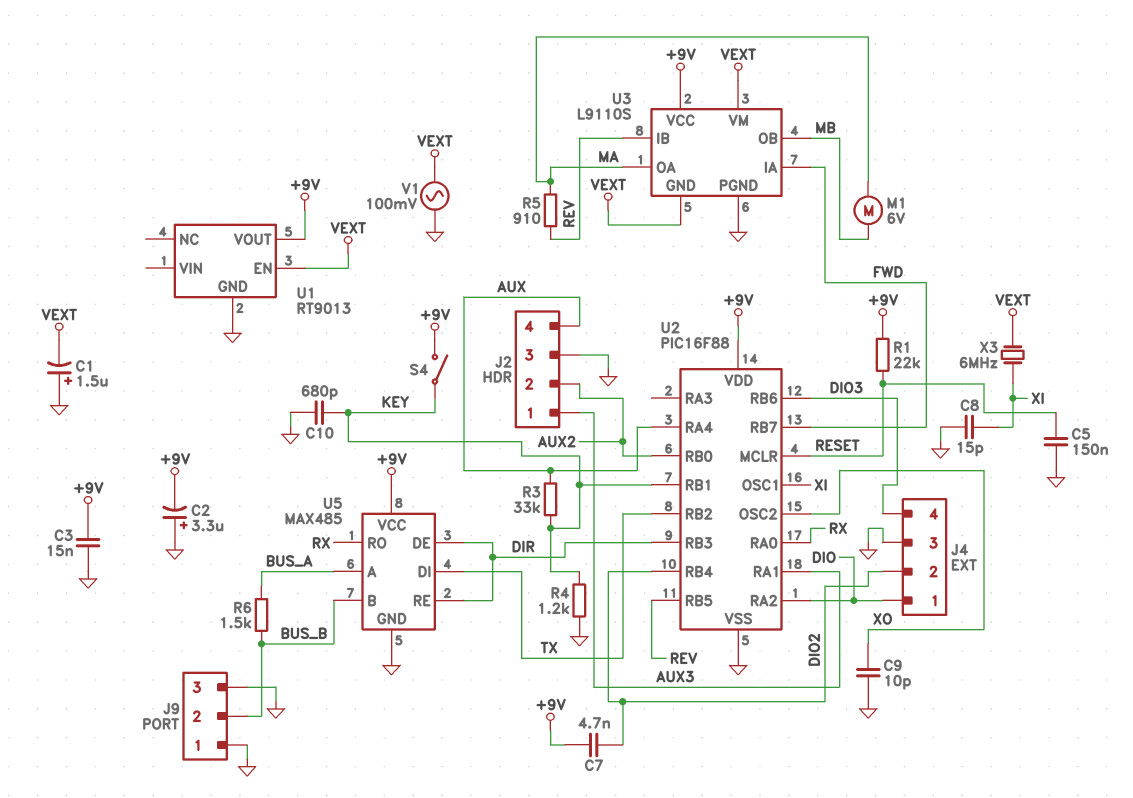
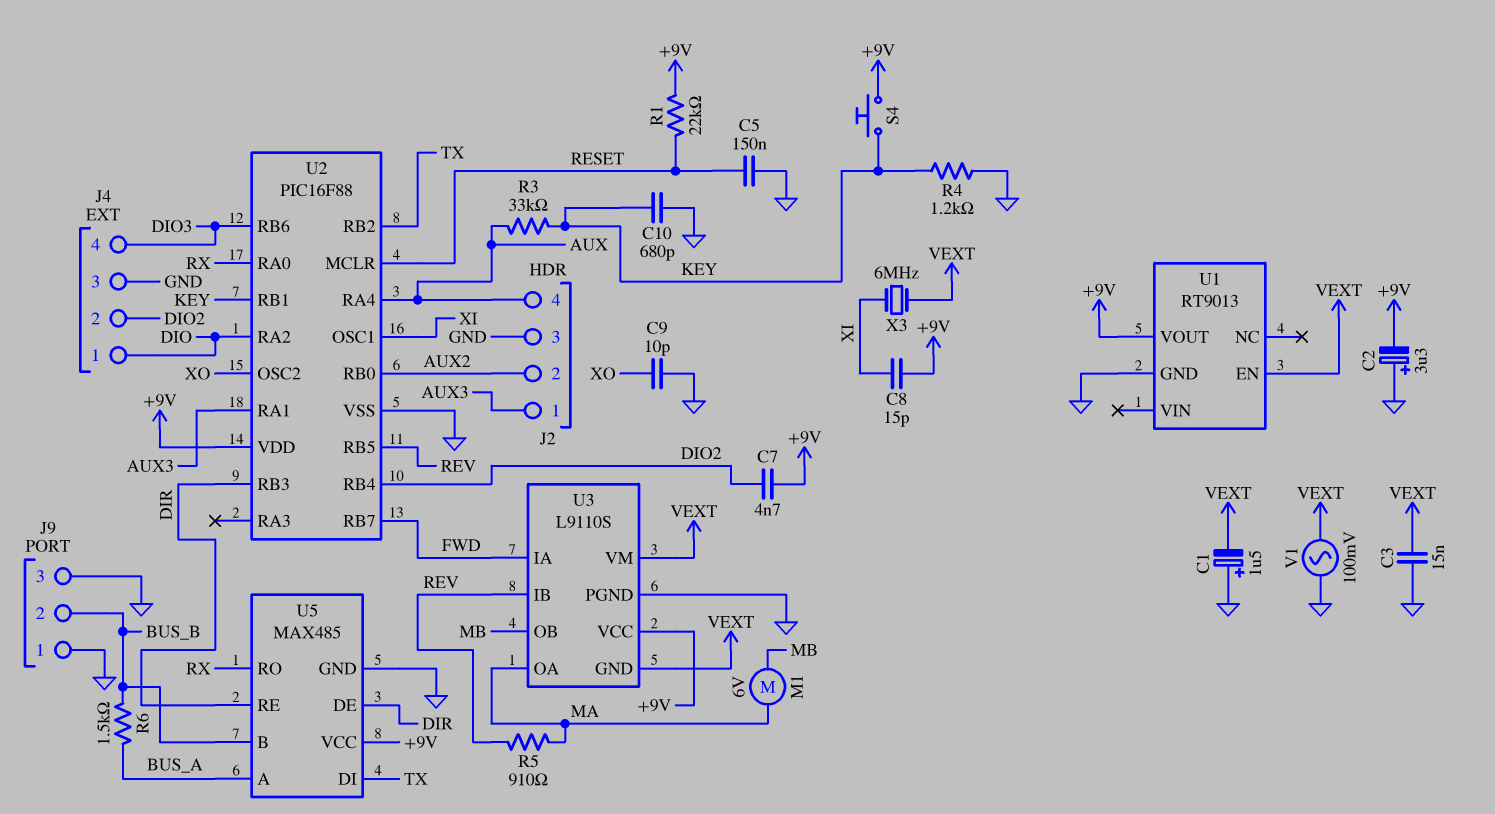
C3: 15nF (+9V, GND) -> 15nF (GND, VEXT)
C8: 15pF (GND, XI) -> 15pF (+9V, XI)
S4: switch (+9V, KEY) -> button (+9V, KEY)

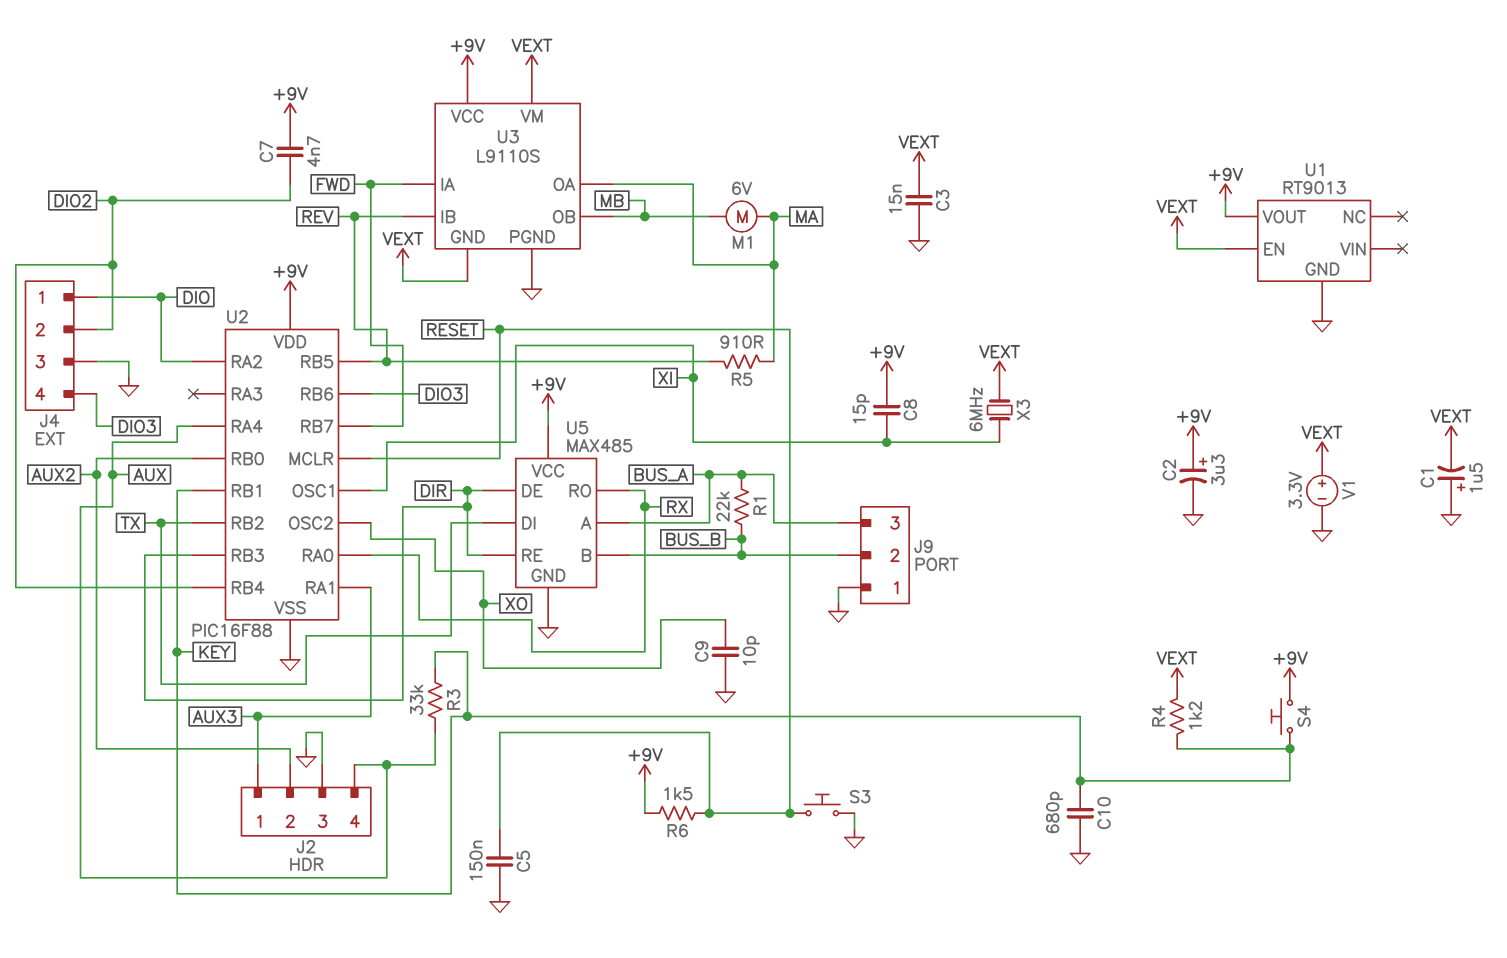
C2: 3.3uF (plus GND, minus +9V) -> 3.3uF (plus +9V, minus GND)
J9 pin 3: GND -> BUS_A
R1: 22k (+9V, RESET) -> 22k (BUS_A, BUS_B)
R4: 1.2k (GND, KEY) -> 1.2k (KEY, VEXT)
R6: 1.5k (BUS_A, BUS_B) -> 1.5k (+9V, RESET)
S3: none -> button (GND, RESET)
V1: AC 100mV (GND, VEXT) -> 3.3V (plus VEXT, minus GND)

